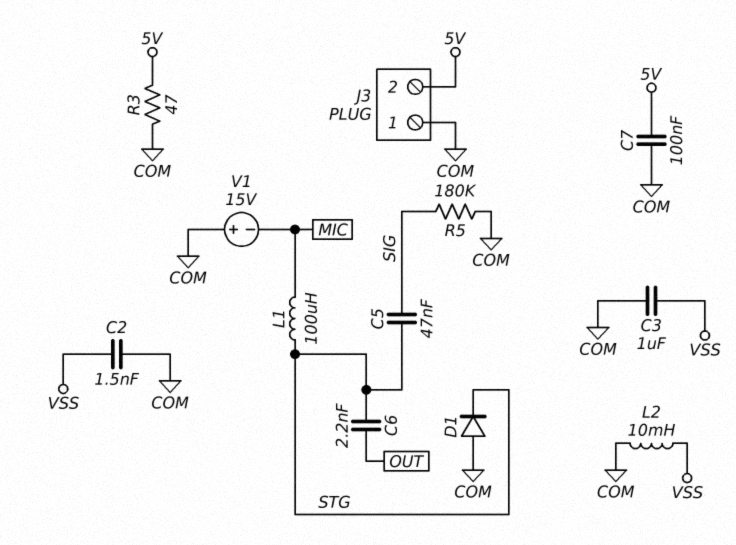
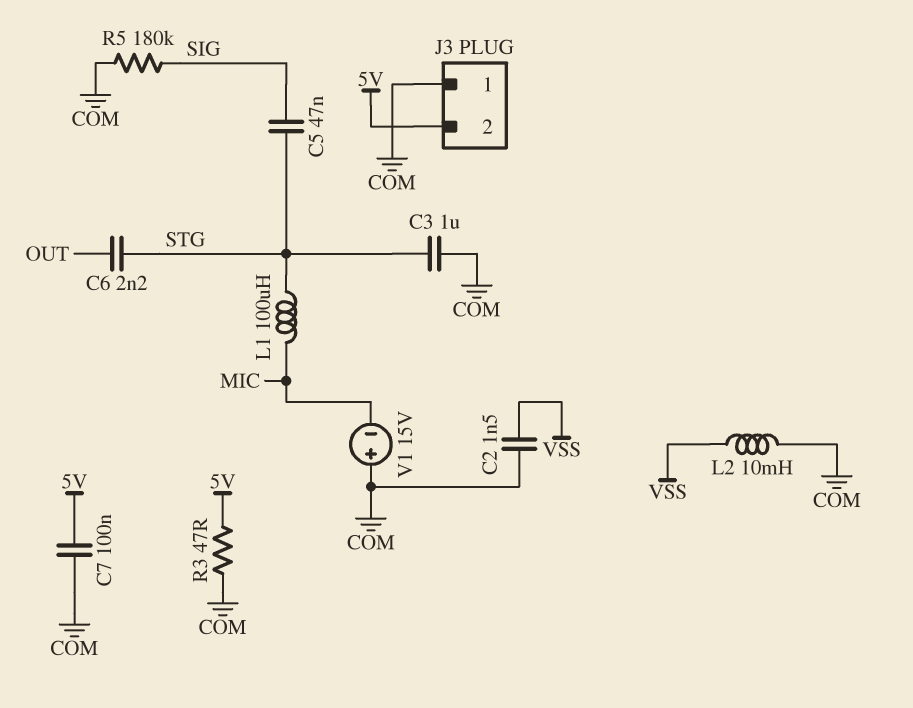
C3: 1uF (COM, VSS) -> 1uF (COM, STG)
D1: diode (A COM, K STG) -> none

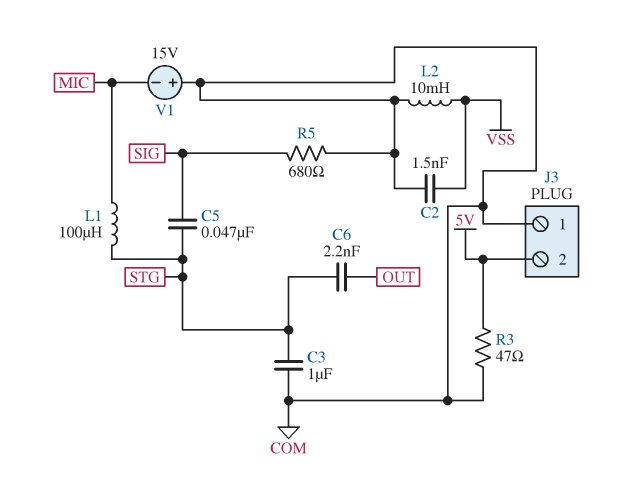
C7: 100nF (5V, COM) -> none
R5: 180k (COM, SIG) -> 680 (COM, SIG)

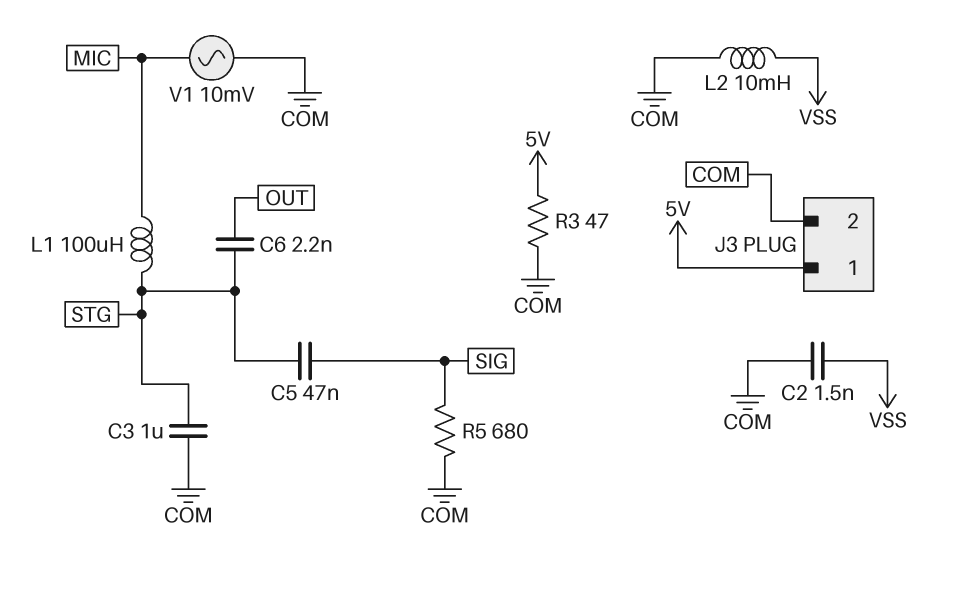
J3 pin 1: COM -> 5V
J3 pin 2: 5V -> COM
V1: 15V (plus COM, minus MIC) -> AC 10mV (COM, MIC)

